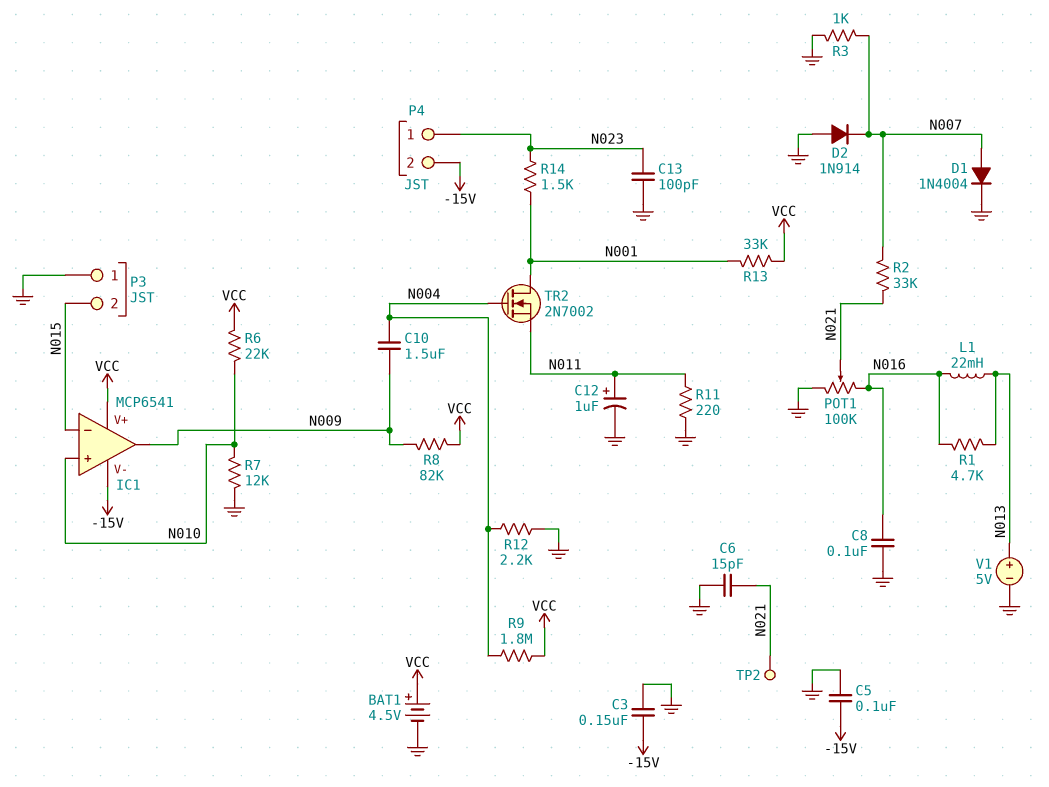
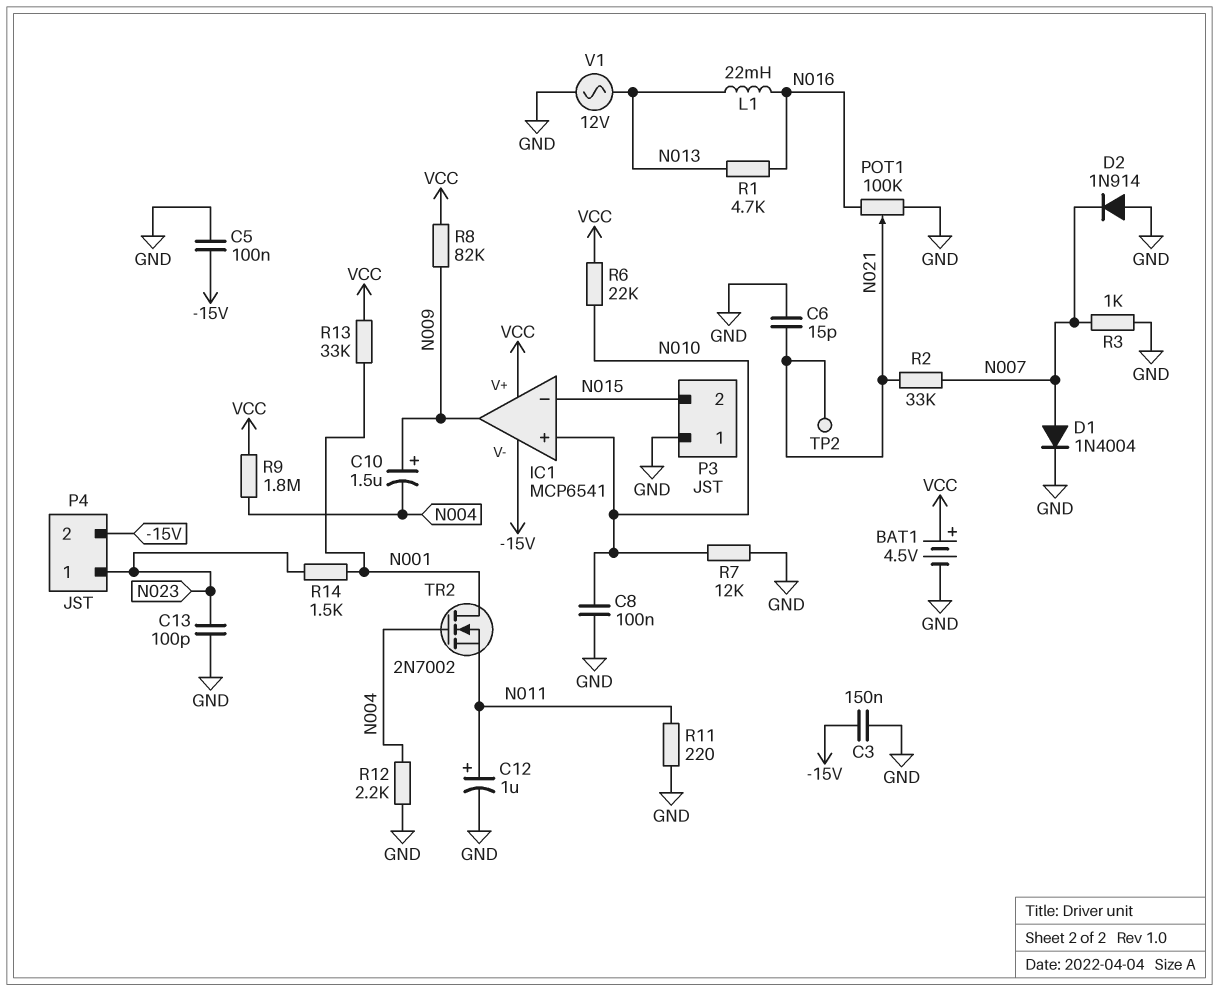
C8: 100nF (GND, N016) -> 100nF (GND, N010)
C10: 1.5uF (N004, N009) -> 1.5uF (plus N009, minus N004)
V1: 5V (plus N013, minus GND) -> AC 12V (GND, N013)

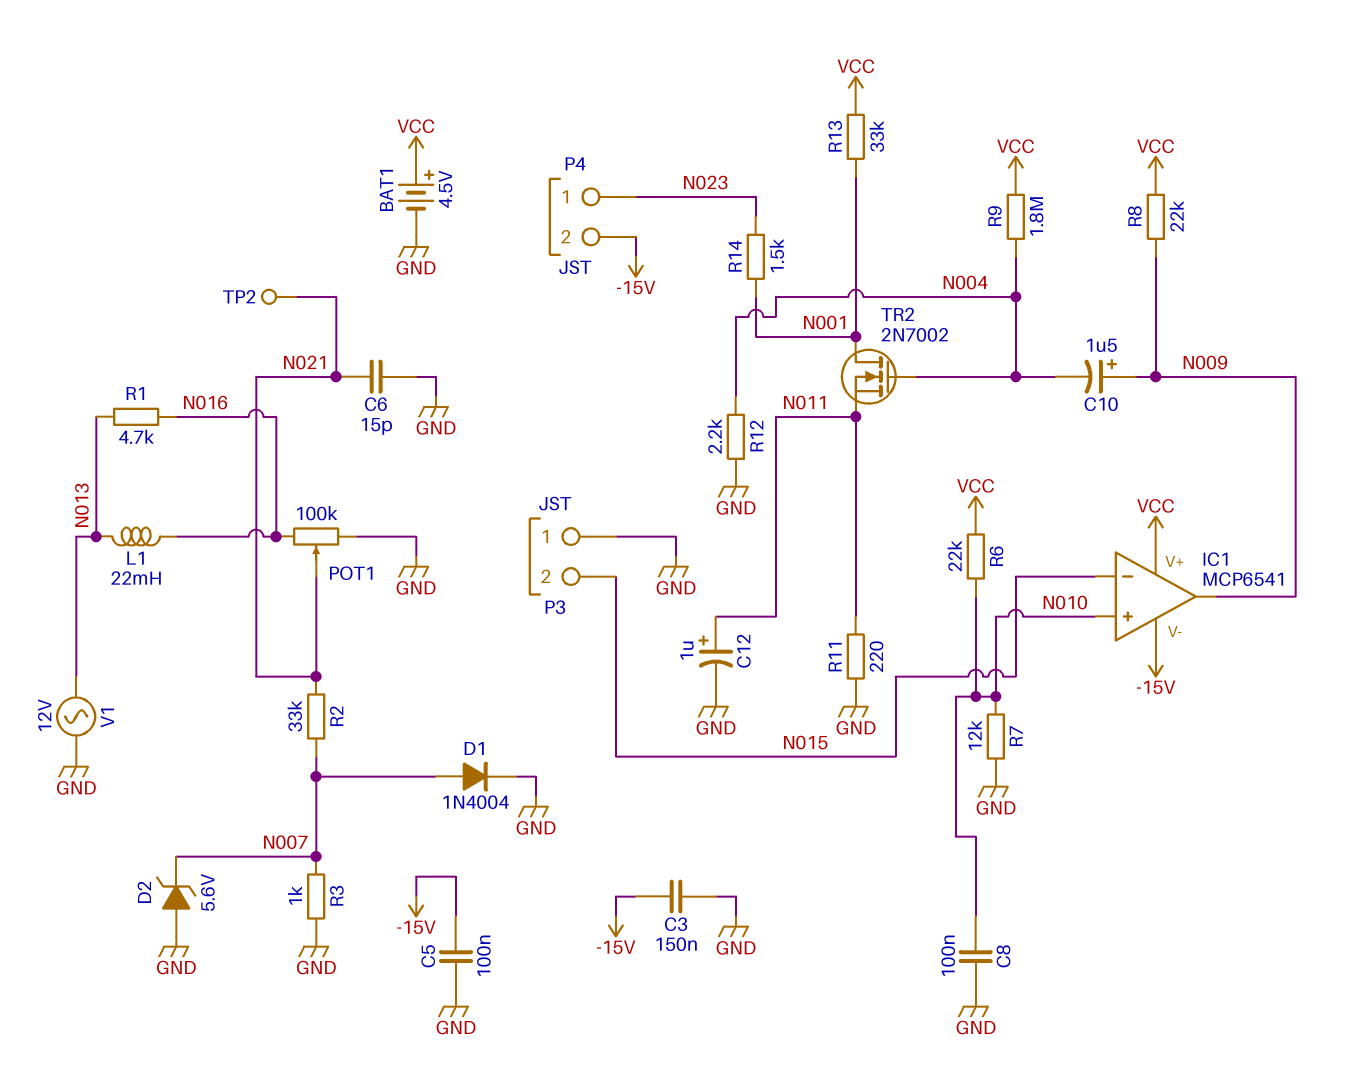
C13: 100pF (GND, N023) -> none
D2: diode 1N914 (A GND, K N007) -> zener 5.6V (A GND, K N007)
R8: 82k (N009, VCC) -> 22k (N009, VCC)

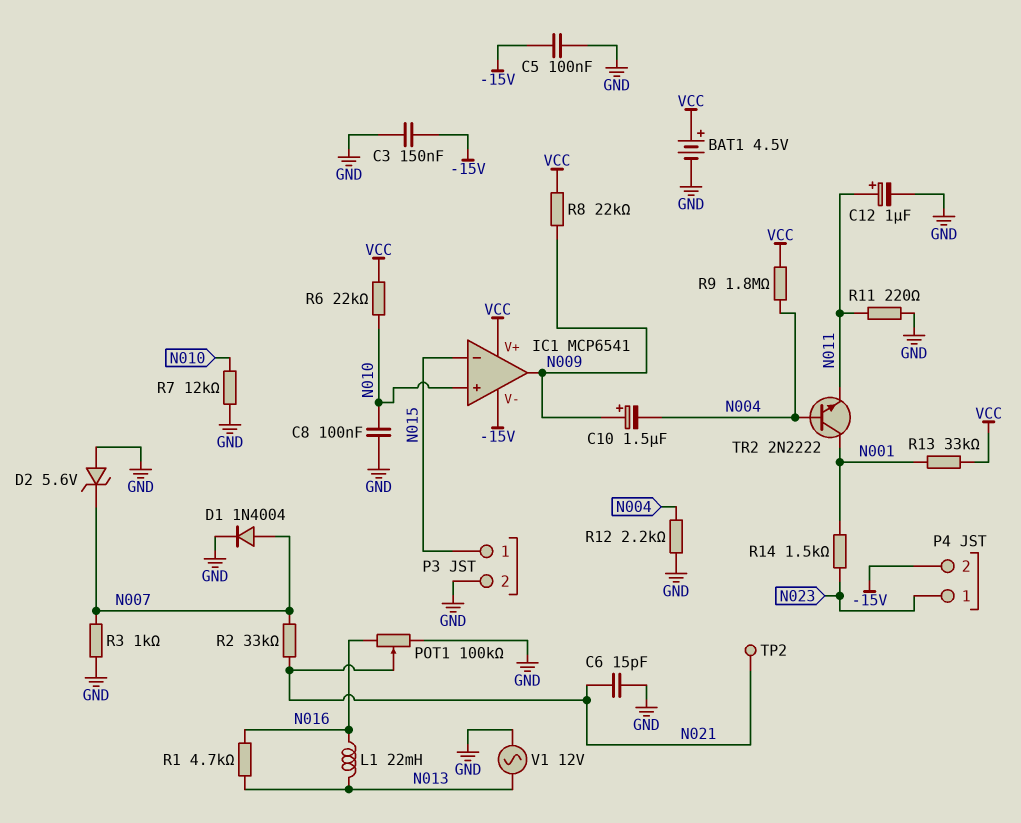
P3 pin 1: GND -> N015
P3 pin 2: N015 -> GND
TR2: NMOS 2N7002 (G N004, D N001, S N011) -> NPN 2N2222 (B N004, C N001, E N011)

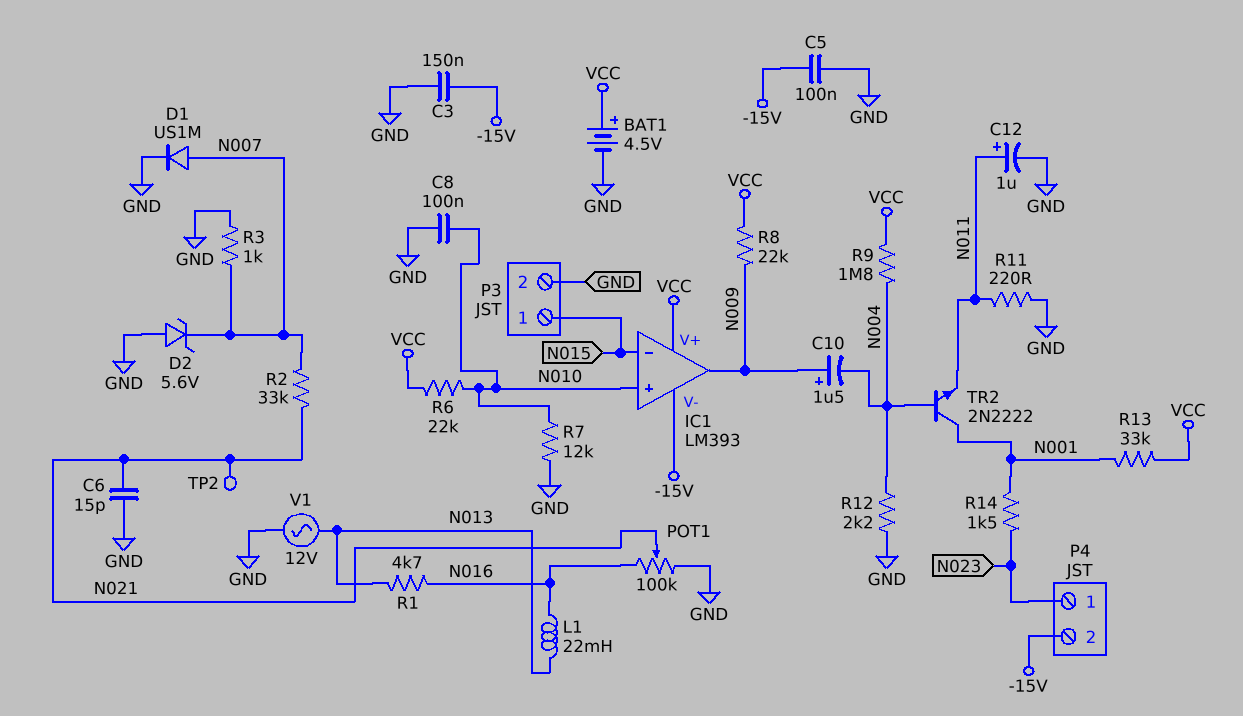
D1: diode 1N4004 (A N007, K GND) -> diode US1M (A N007, K GND)
IC1: MCP6541 -> LM393

